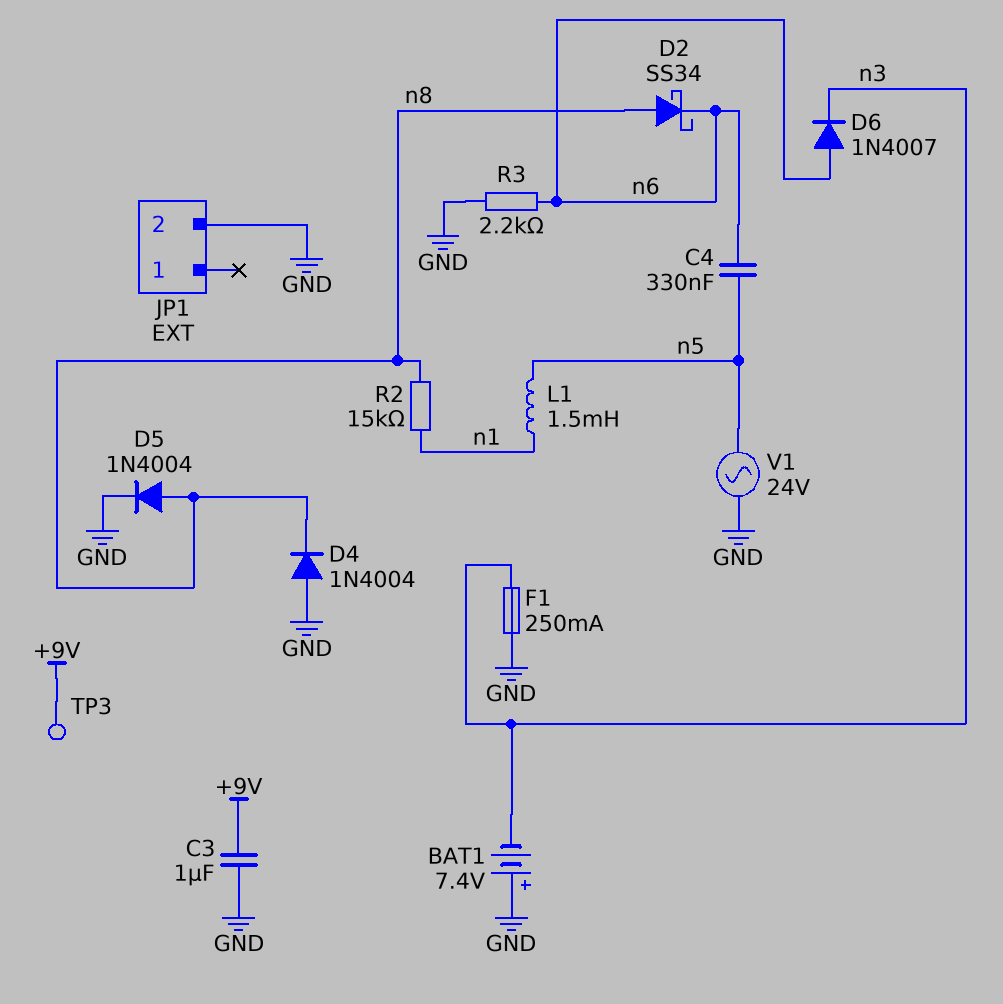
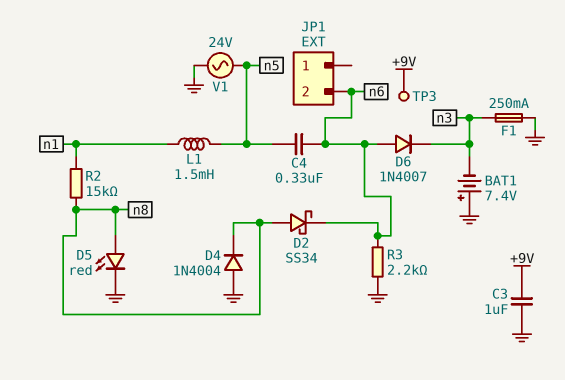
D5: diode 1N4004 (A n8, K GND) -> LED red (A n8, K GND)
JP1 pin 2: GND -> n6

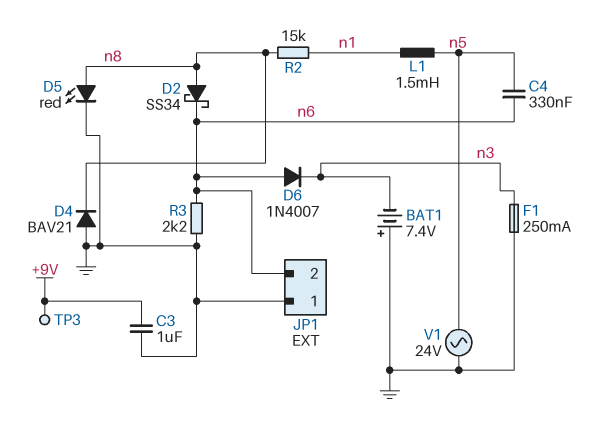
D4: diode 1N4004 (A GND, K n8) -> diode BAV21 (A GND, K n8)
JP1 pin 1: none -> GND

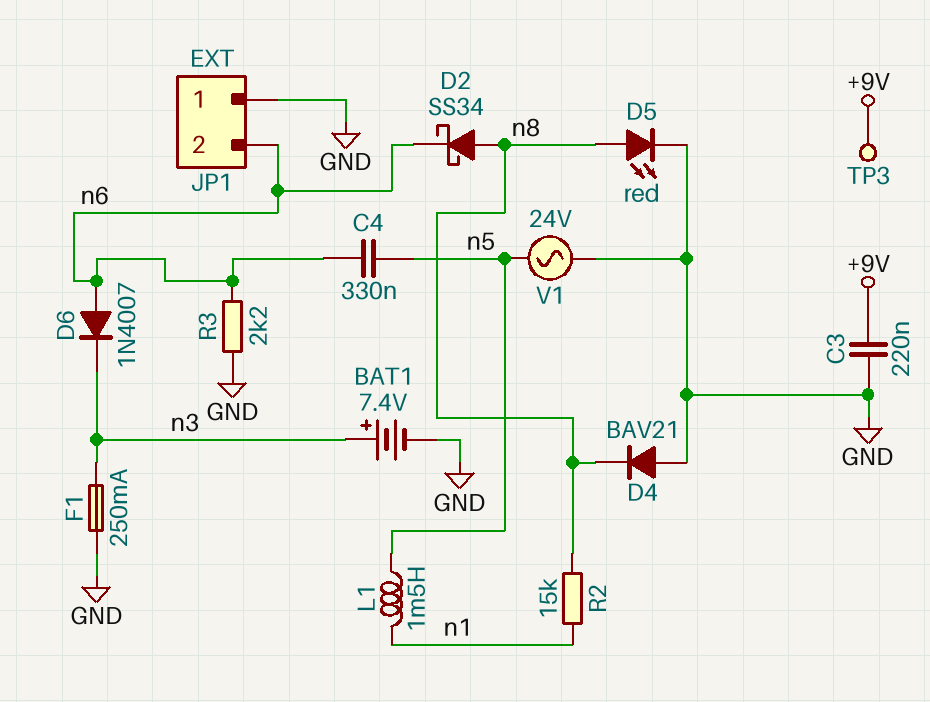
BAT1: 7.4V (plus GND, minus n3) -> 7.4V (plus n3, minus GND)
C3: 1uF (+9V, GND) -> 220nF (+9V, GND)

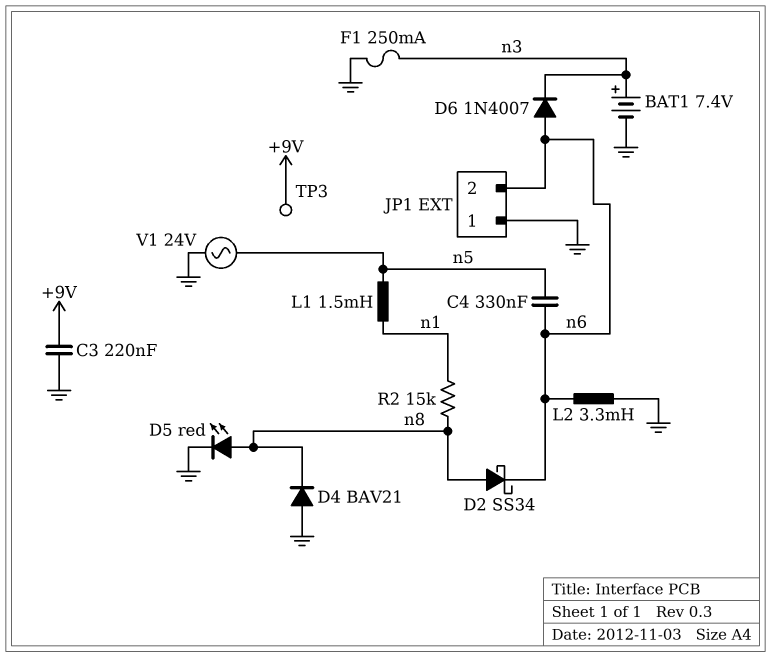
L2: none -> 3.3mH (GND, n6)
R3: 2.2k (GND, n6) -> none

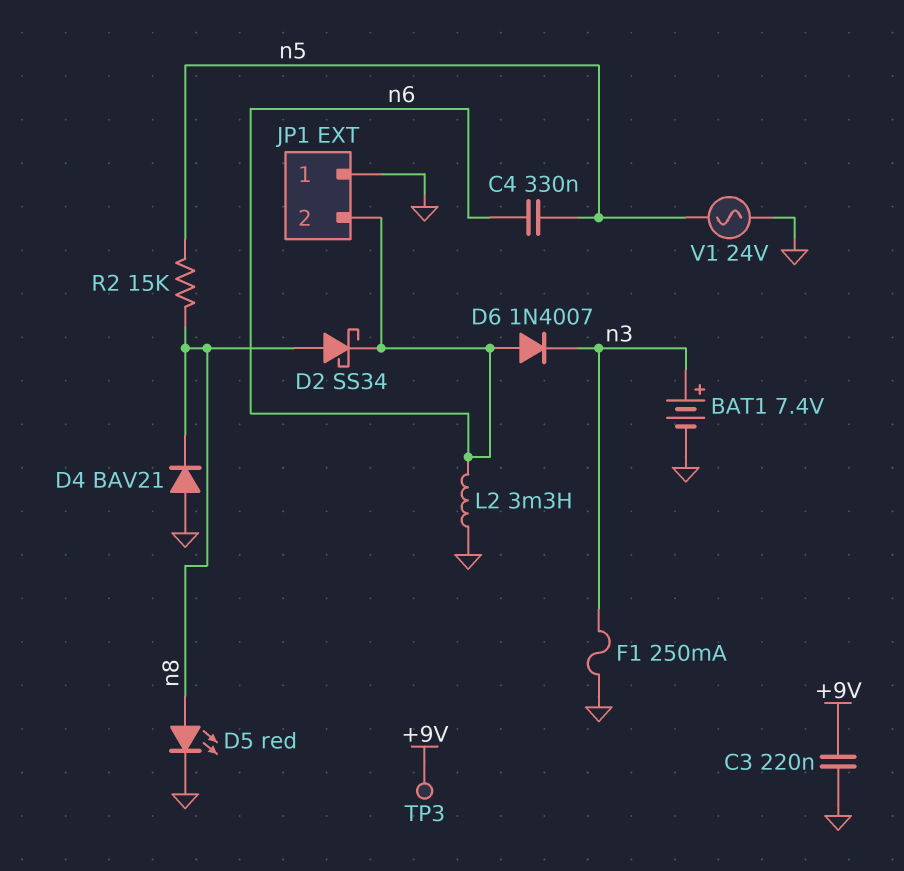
L1: 1.5mH (n1, n5) -> none
R2: 15k (n1, n8) -> 15k (n5, n8)

